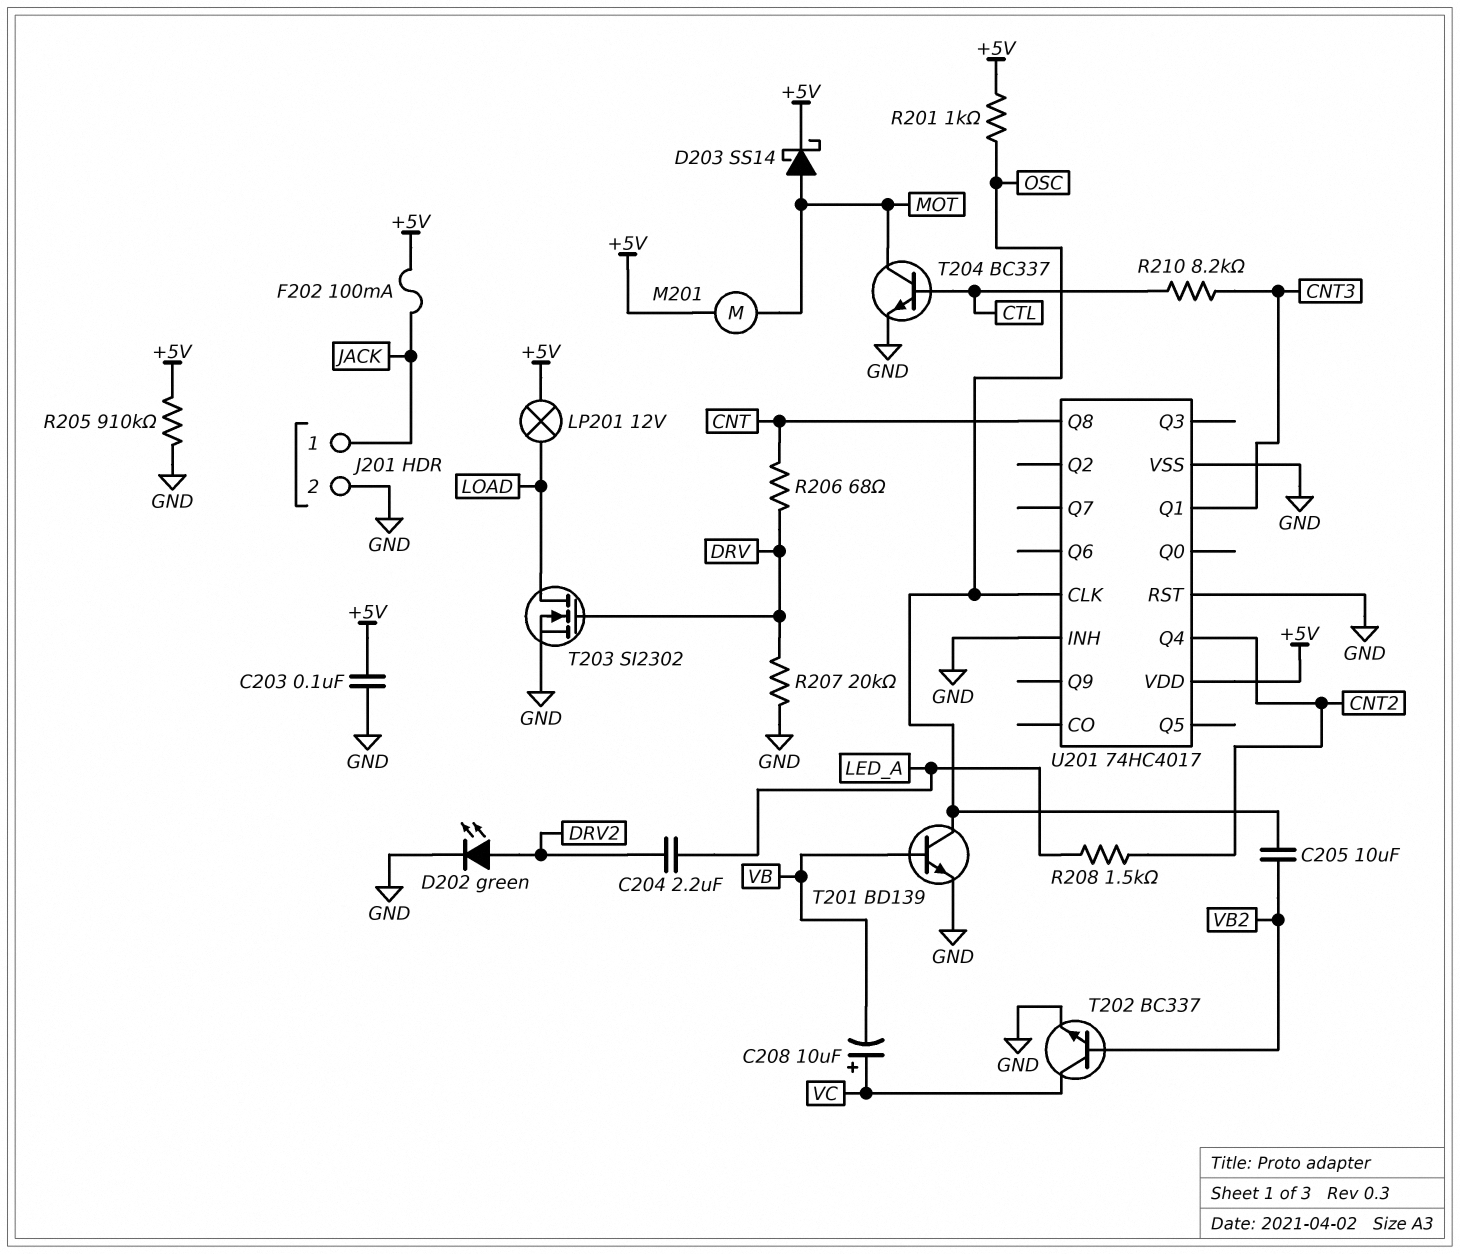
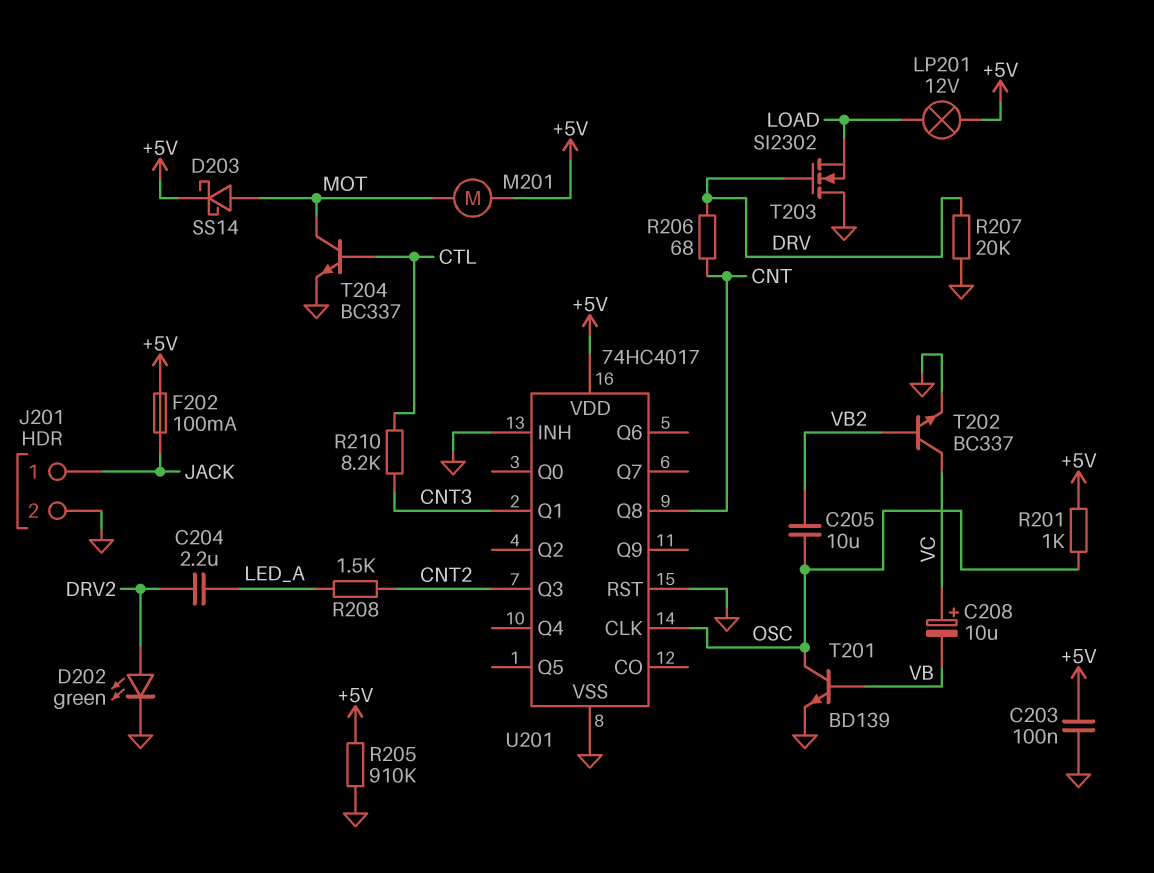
T203: NMOS SI2302 (G DRV, D LOAD, S GND) -> NMOS SI2302 (G DRV, D GND, S LOAD)
U201 pin Q3: none -> CNT2
U201 pin Q4: CNT2 -> none

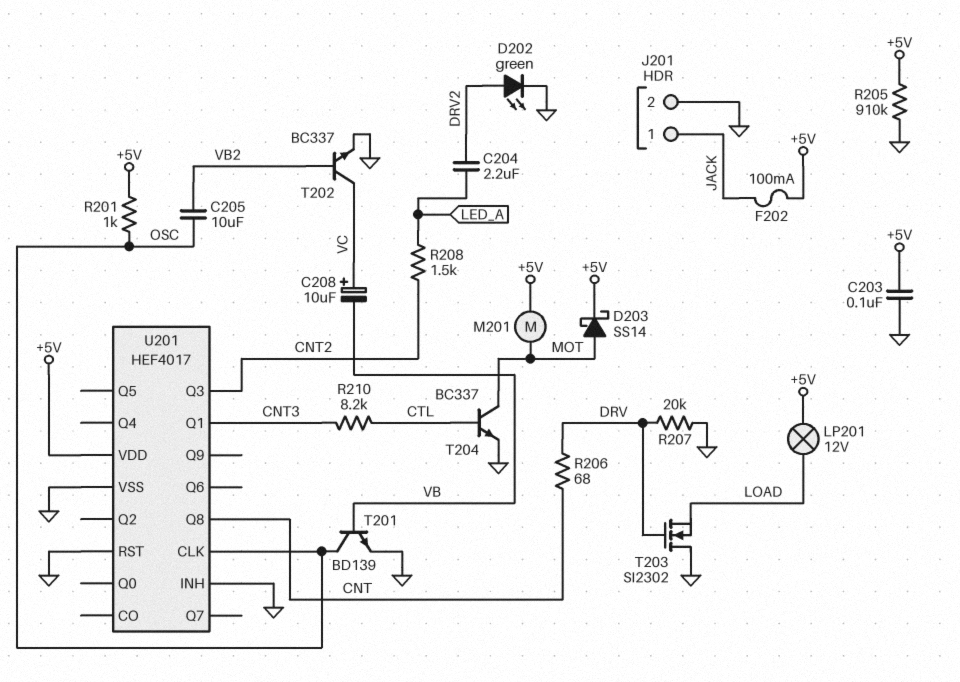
U201: 74HC4017 -> HEF4017

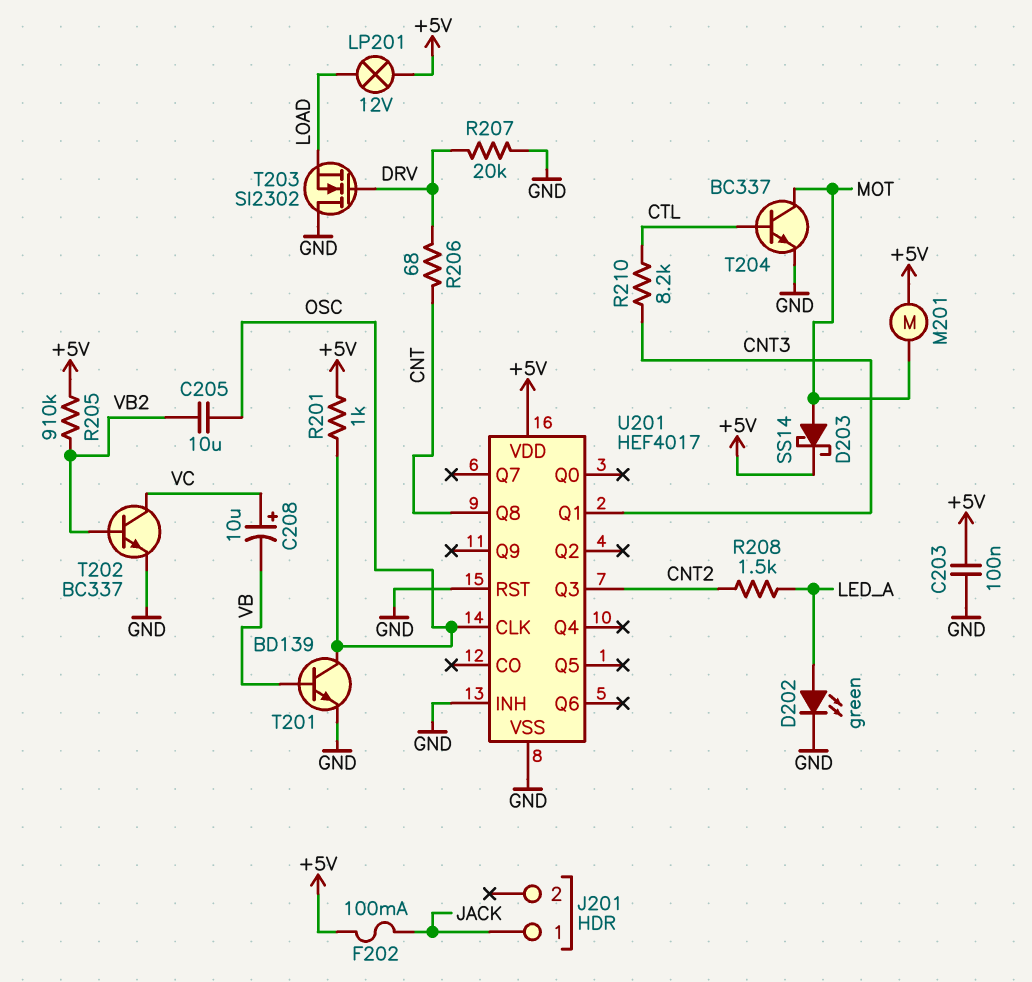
C204: 2.2uF (DRV2, LED_A) -> none
D202: LED green (A DRV2, K GND) -> LED green (A LED_A, K GND)
J201 pin 2: GND -> none
R205: 910k (+5V, GND) -> 910k (+5V, VB2)

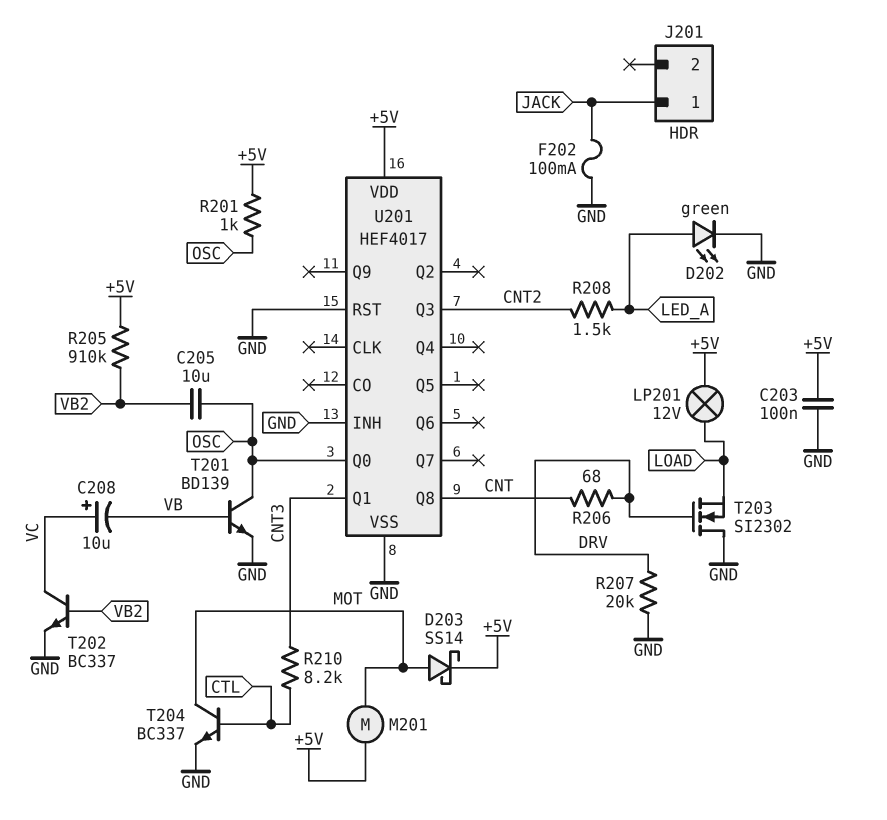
F202: 100mA (+5V, JACK) -> 100mA (GND, JACK)
U201 pin CLK: OSC -> none
U201 pin Q0: none -> OSC

